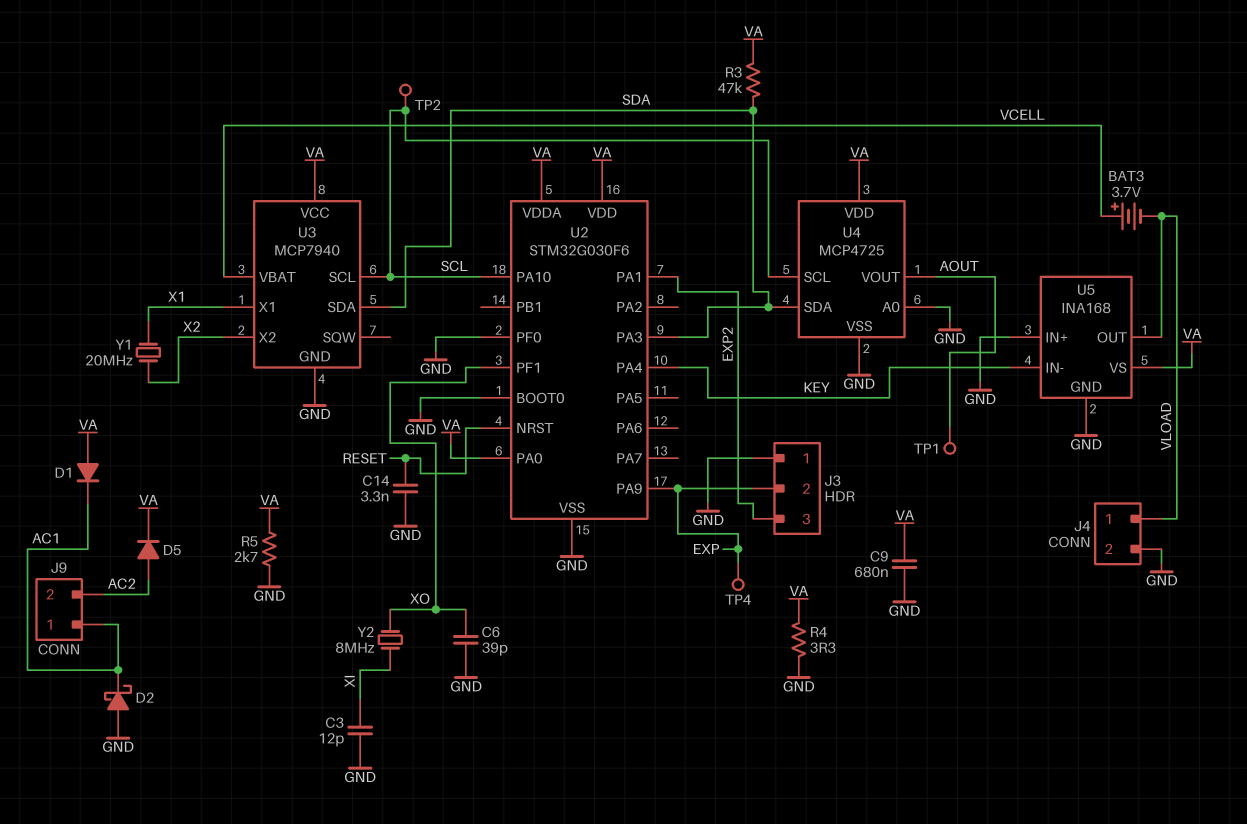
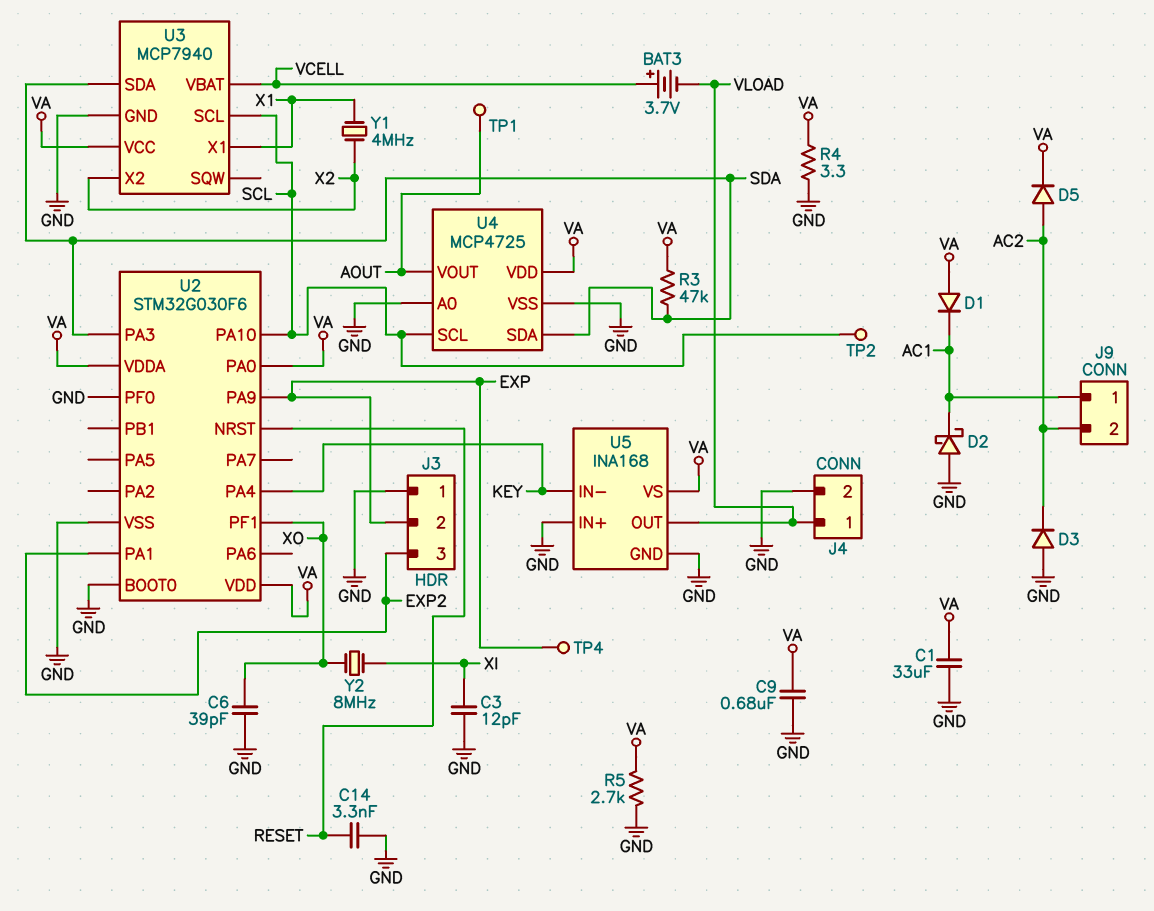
C1: none -> 33uF (GND, VA)
D3: none -> diode (A GND, K AC2)
Y1: 20MHz (X1, X2) -> 4MHz (X1, X2)

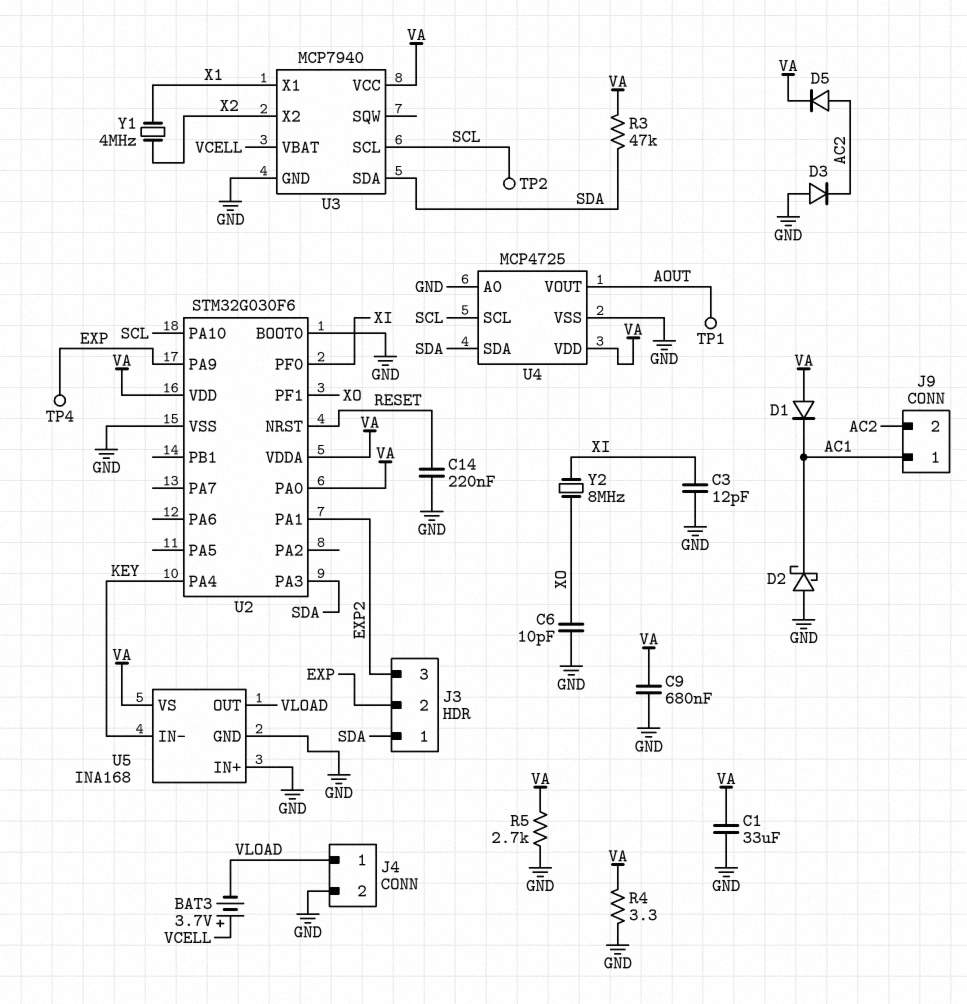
C6: 39pF (GND, XO) -> 10pF (GND, XO)
C14: 3.3nF (GND, RESET) -> 220nF (GND, RESET)
J3 pin 1: GND -> SDA
U2 pin PF0: GND -> XI

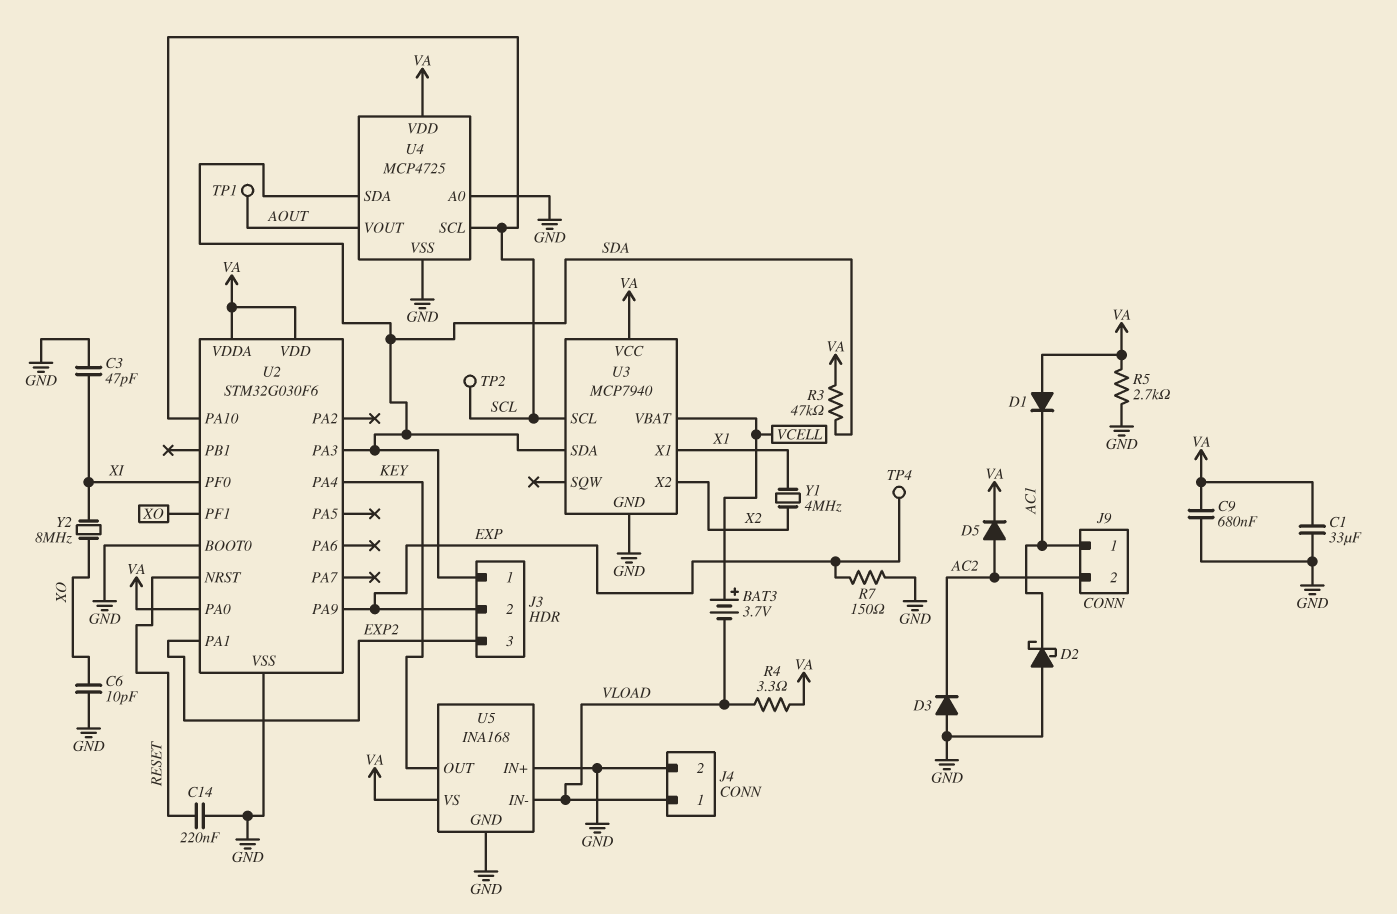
C3: 12pF (GND, XI) -> 47pF (GND, XI)
R4: 3.3 (GND, VA) -> 3.3 (VA, VLOAD)
R7: none -> 150 (EXP, GND)
U5 pin IN-: KEY -> VLOAD
U5 pin OUT: VLOAD -> KEY

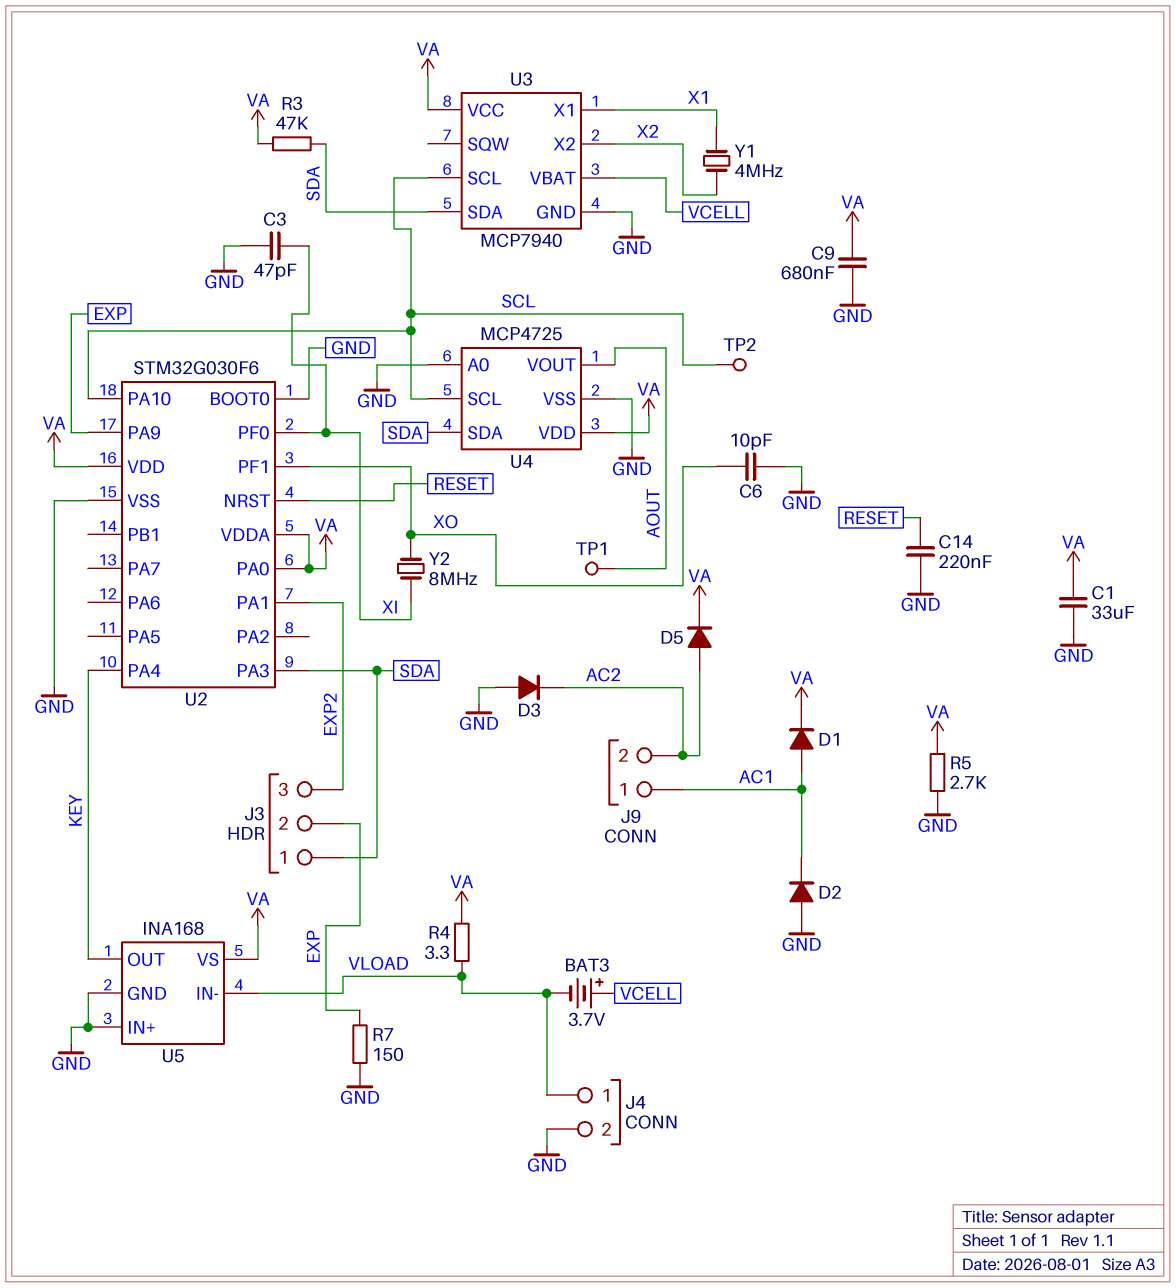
D1: diode (A VA, K AC1) -> diode (A AC1, K VA)
D2: schottky (A GND, K AC1) -> diode (A GND, K AC1)
TP4: test point (EXP) -> none

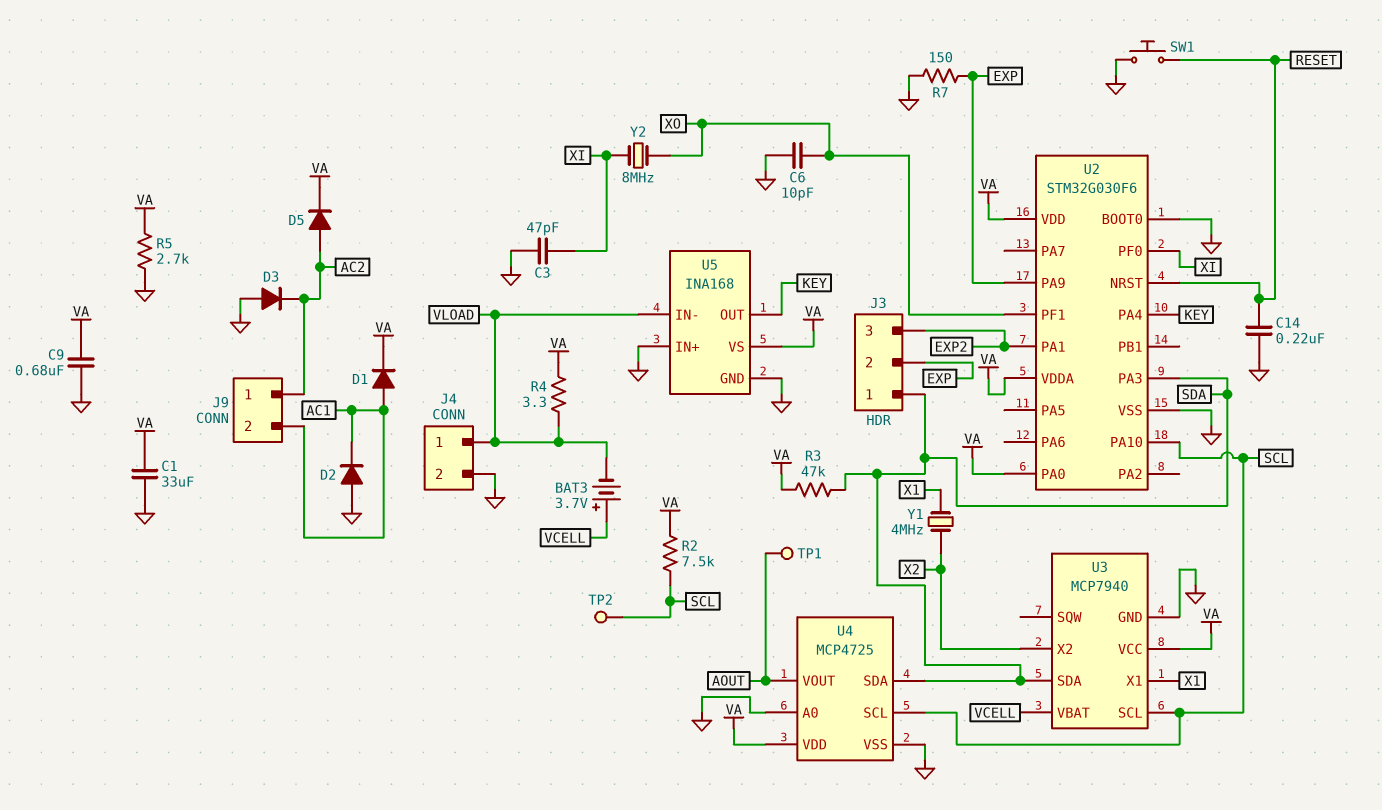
J9 pin 1: AC1 -> AC2
J9 pin 2: AC2 -> AC1
R2: none -> 7.5k (SCL, VA)
SW1: none -> button (GND, RESET)

